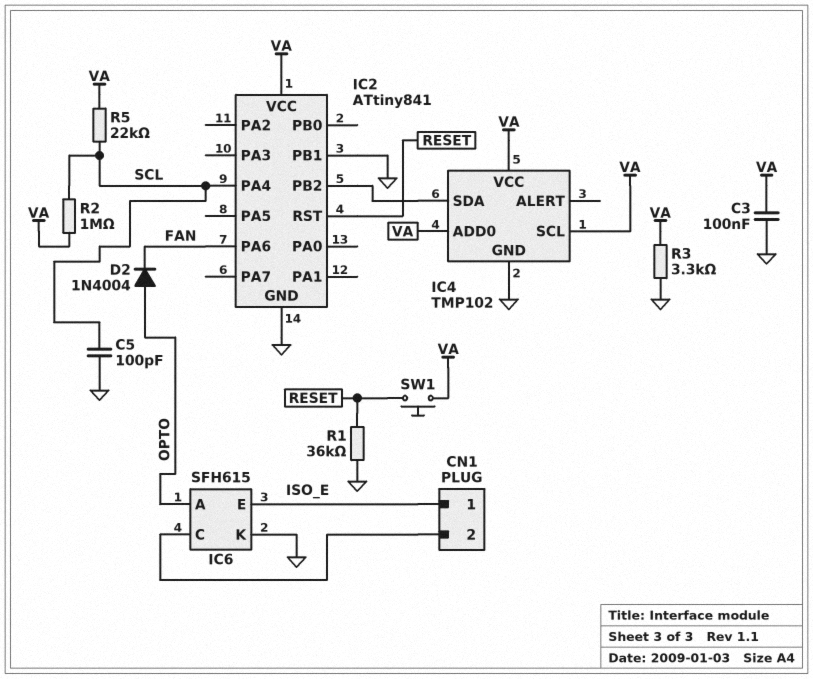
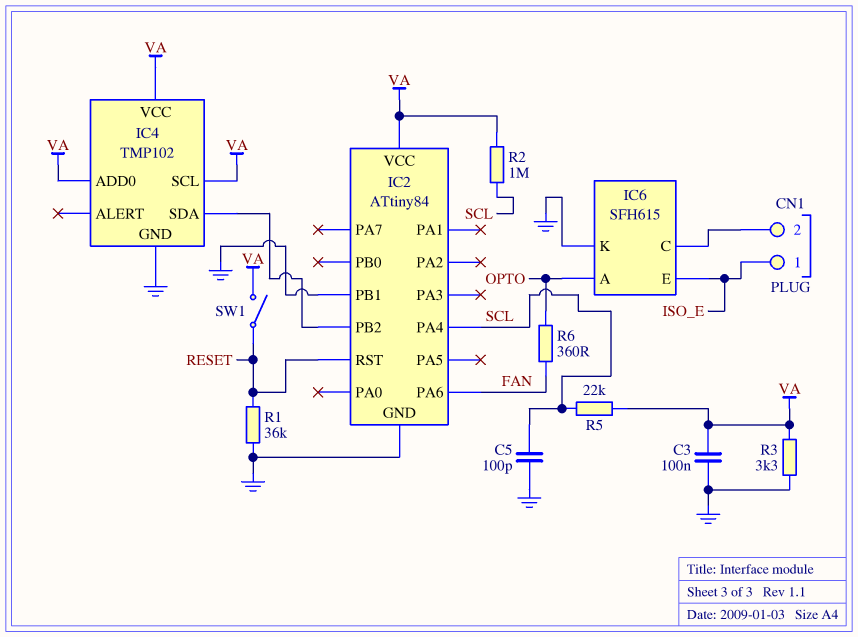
D2: diode 1N4004 (A OPTO, K FAN) -> none
IC2: ATtiny841 -> ATtiny84
R6: none -> 360 (FAN, OPTO)
SW1: button (RESET, VA) -> switch (RESET, VA)

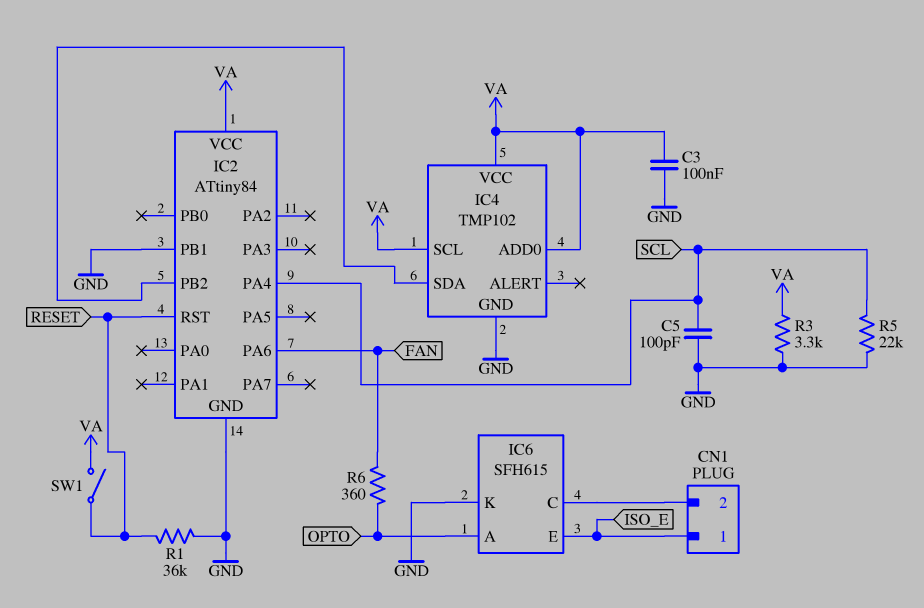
R2: 1M (SCL, VA) -> none
R5: 22k (SCL, VA) -> 22k (GND, SCL)

